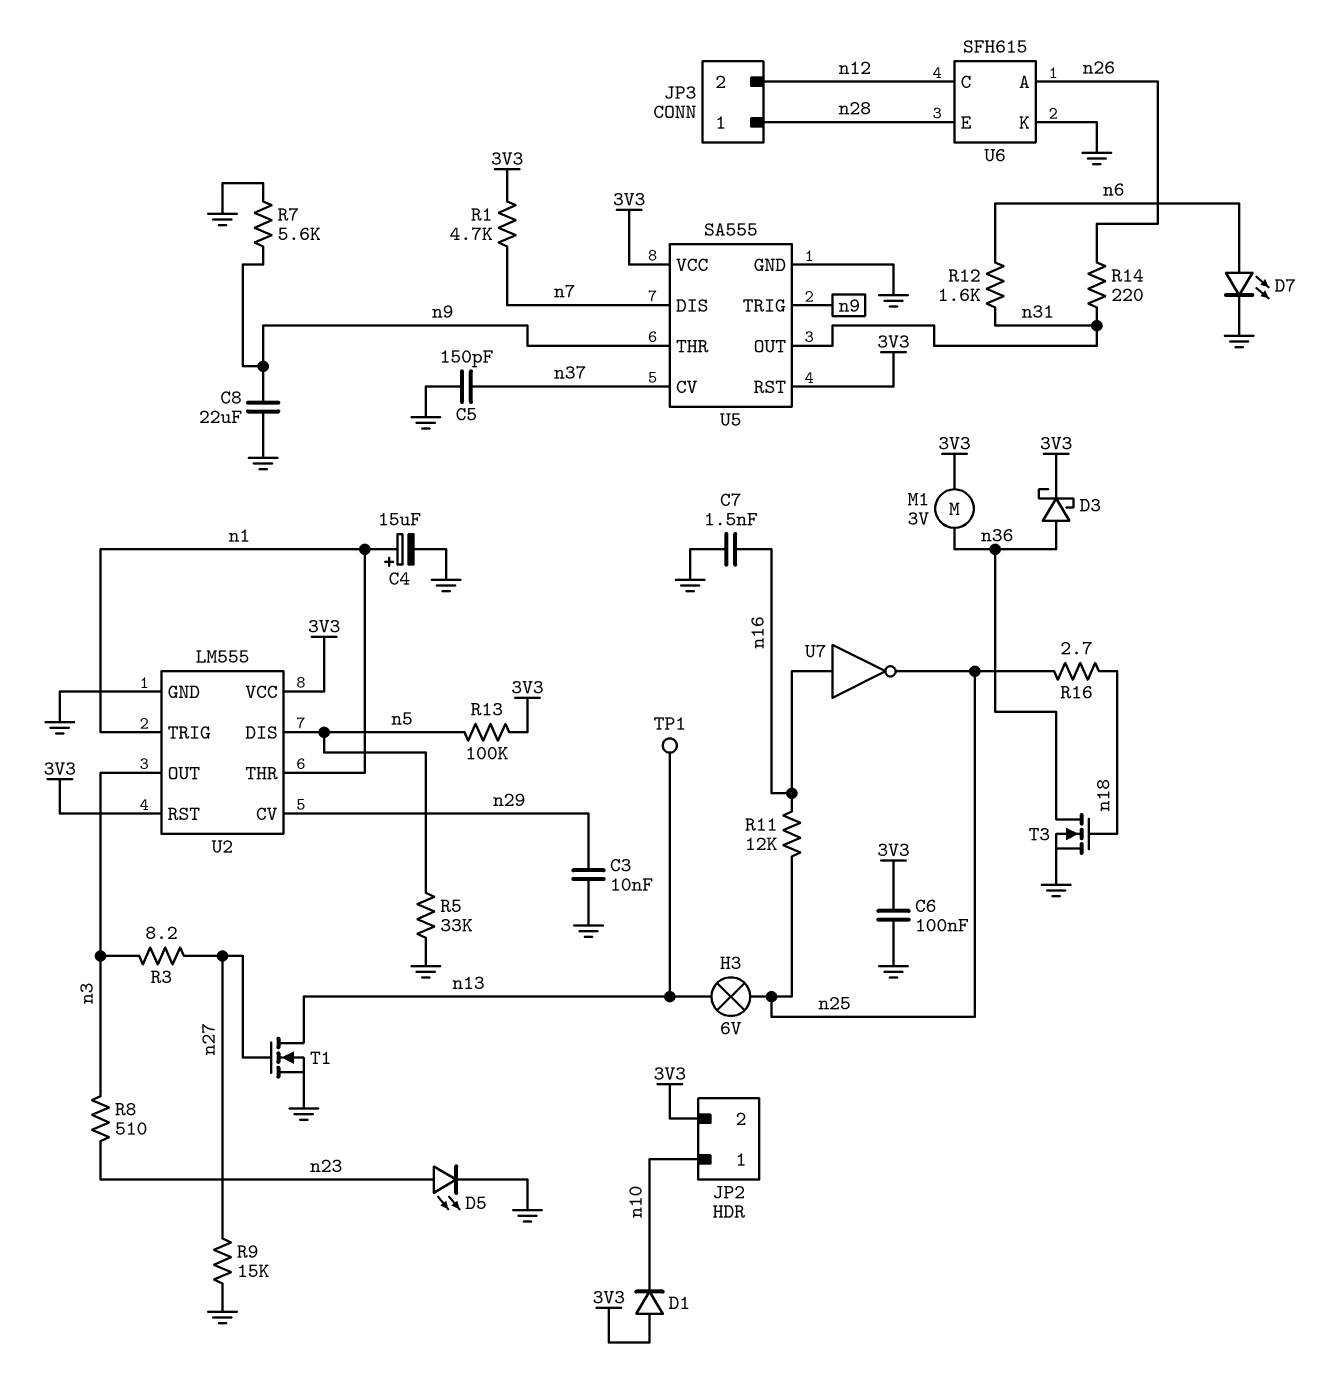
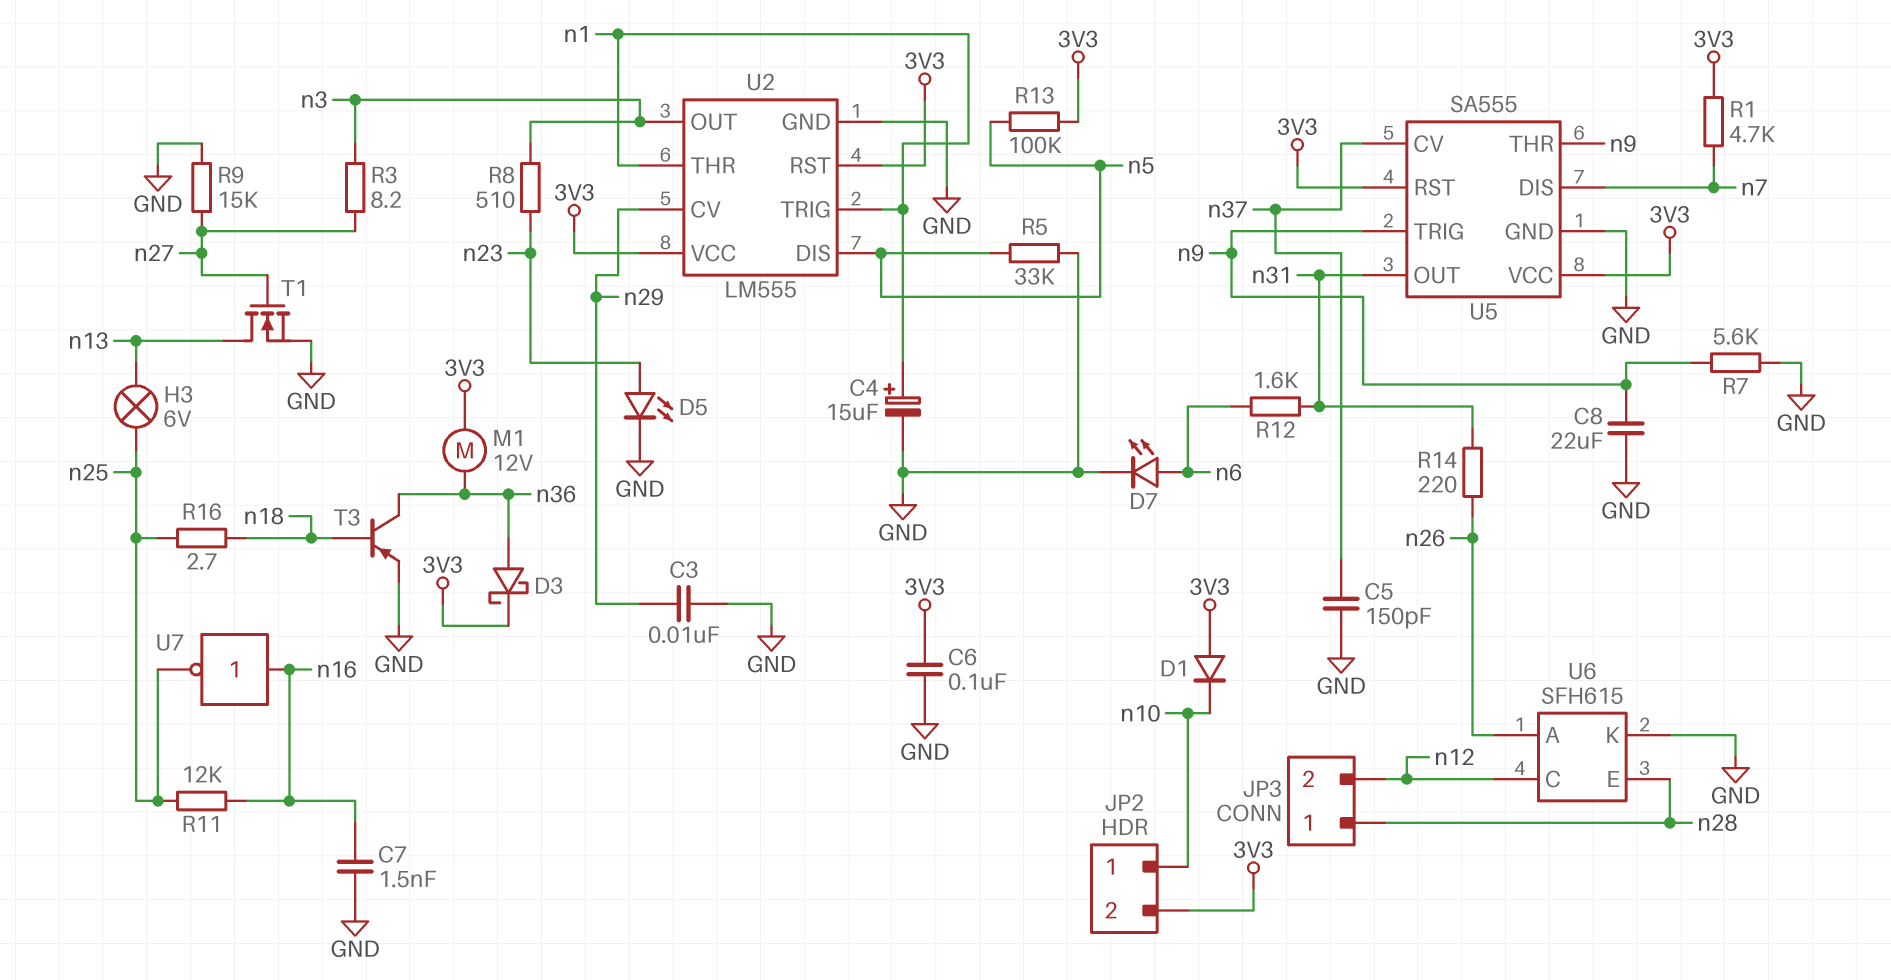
M1: motor 3V (3V3, n36) -> motor 12V (3V3, n36)
T3: NMOS (G n18, D n36, S GND) -> PNP (B n18, C n36, E GND)
TP1: test point (n13) -> none

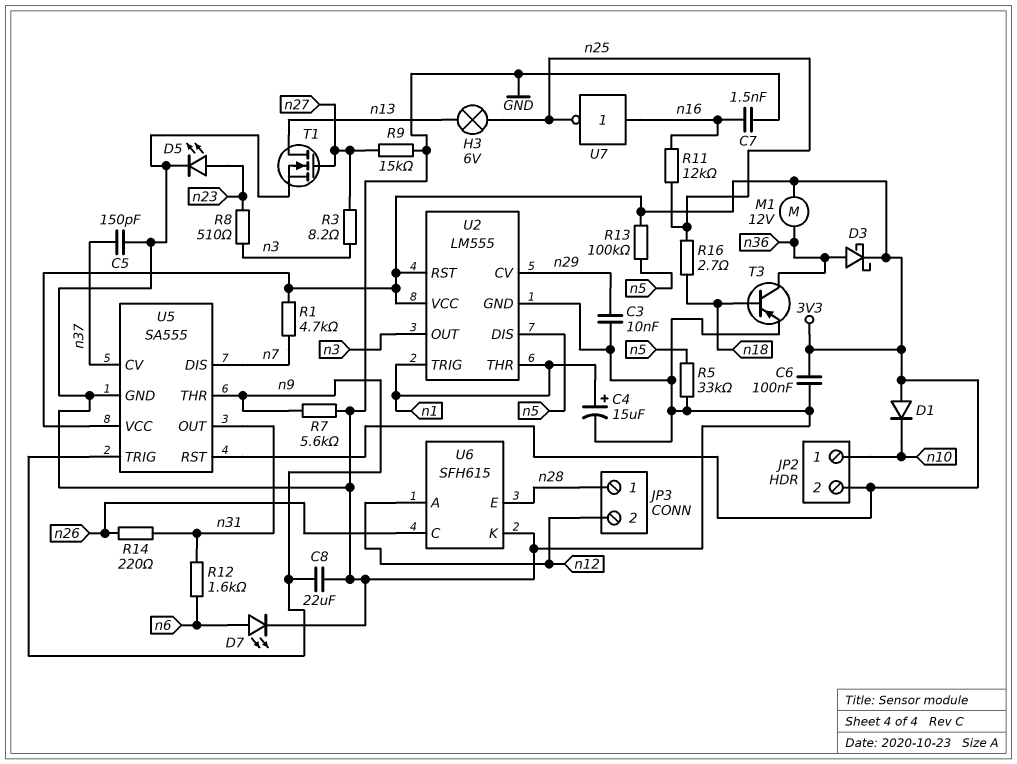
U6 pin A: n26 -> n12
U6 pin C: n12 -> n26

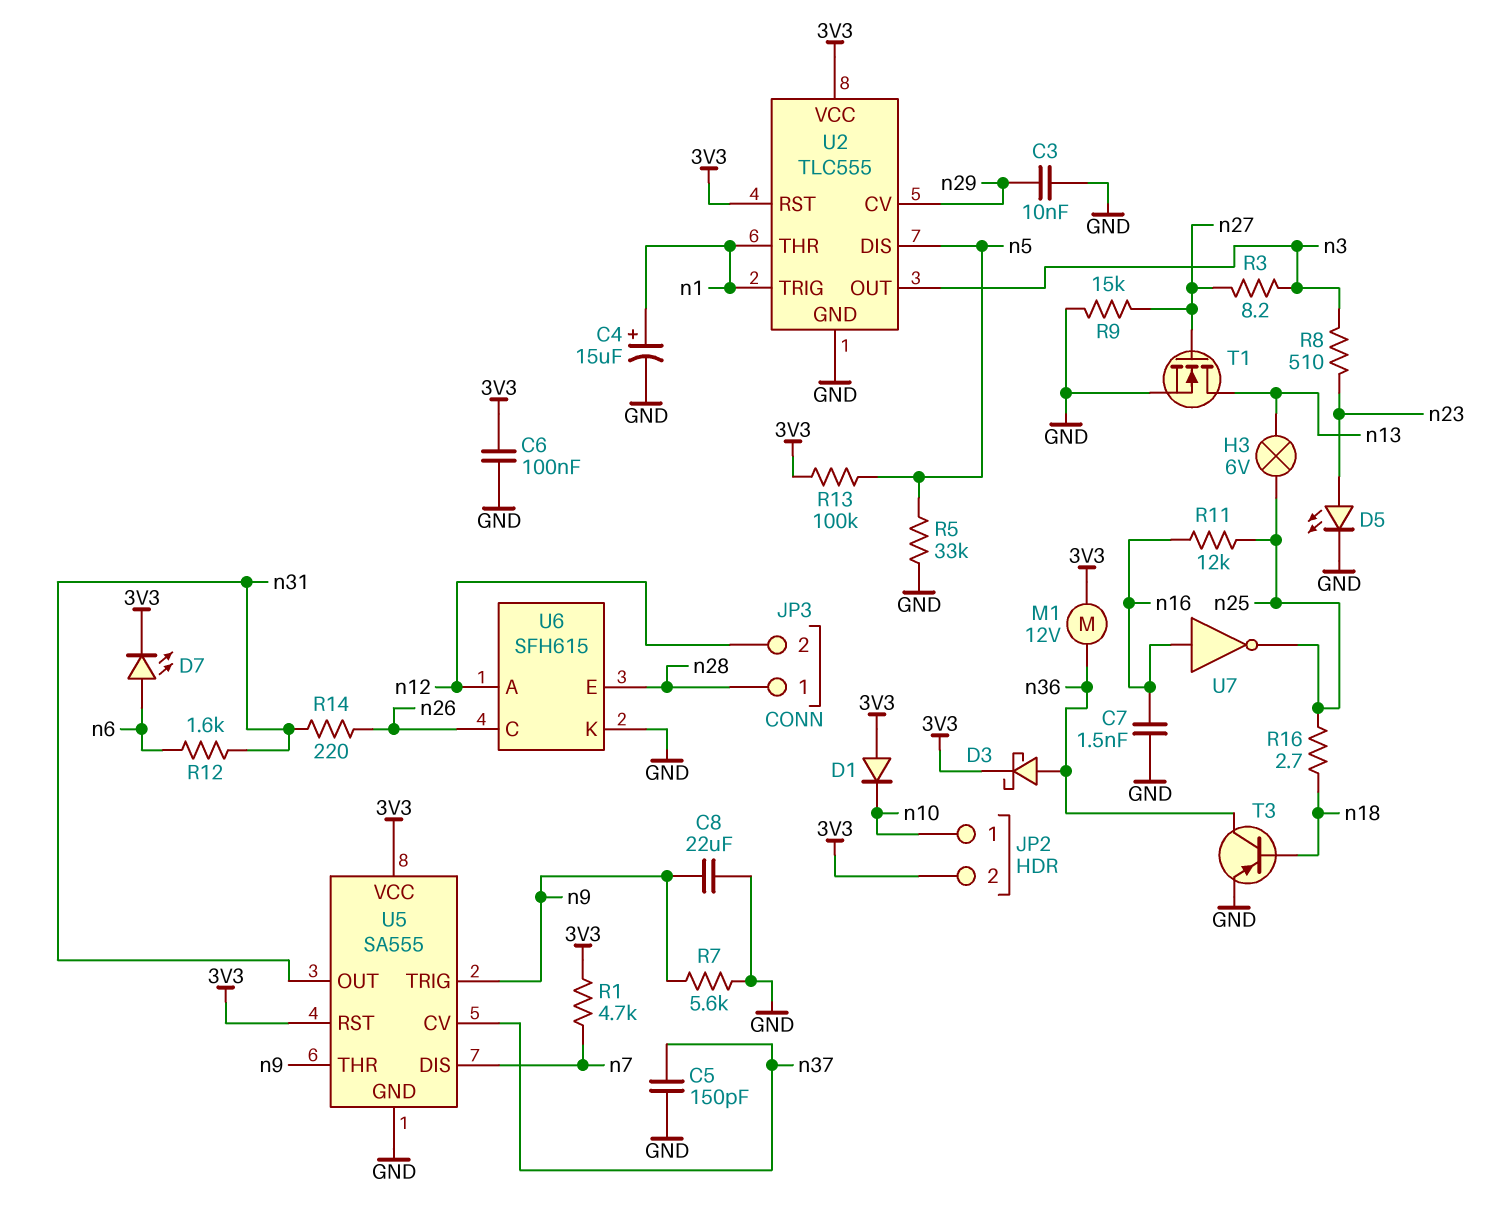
D7: LED (A n6, K GND) -> LED (A n6, K 3V3)
U2: LM555 -> TLC555

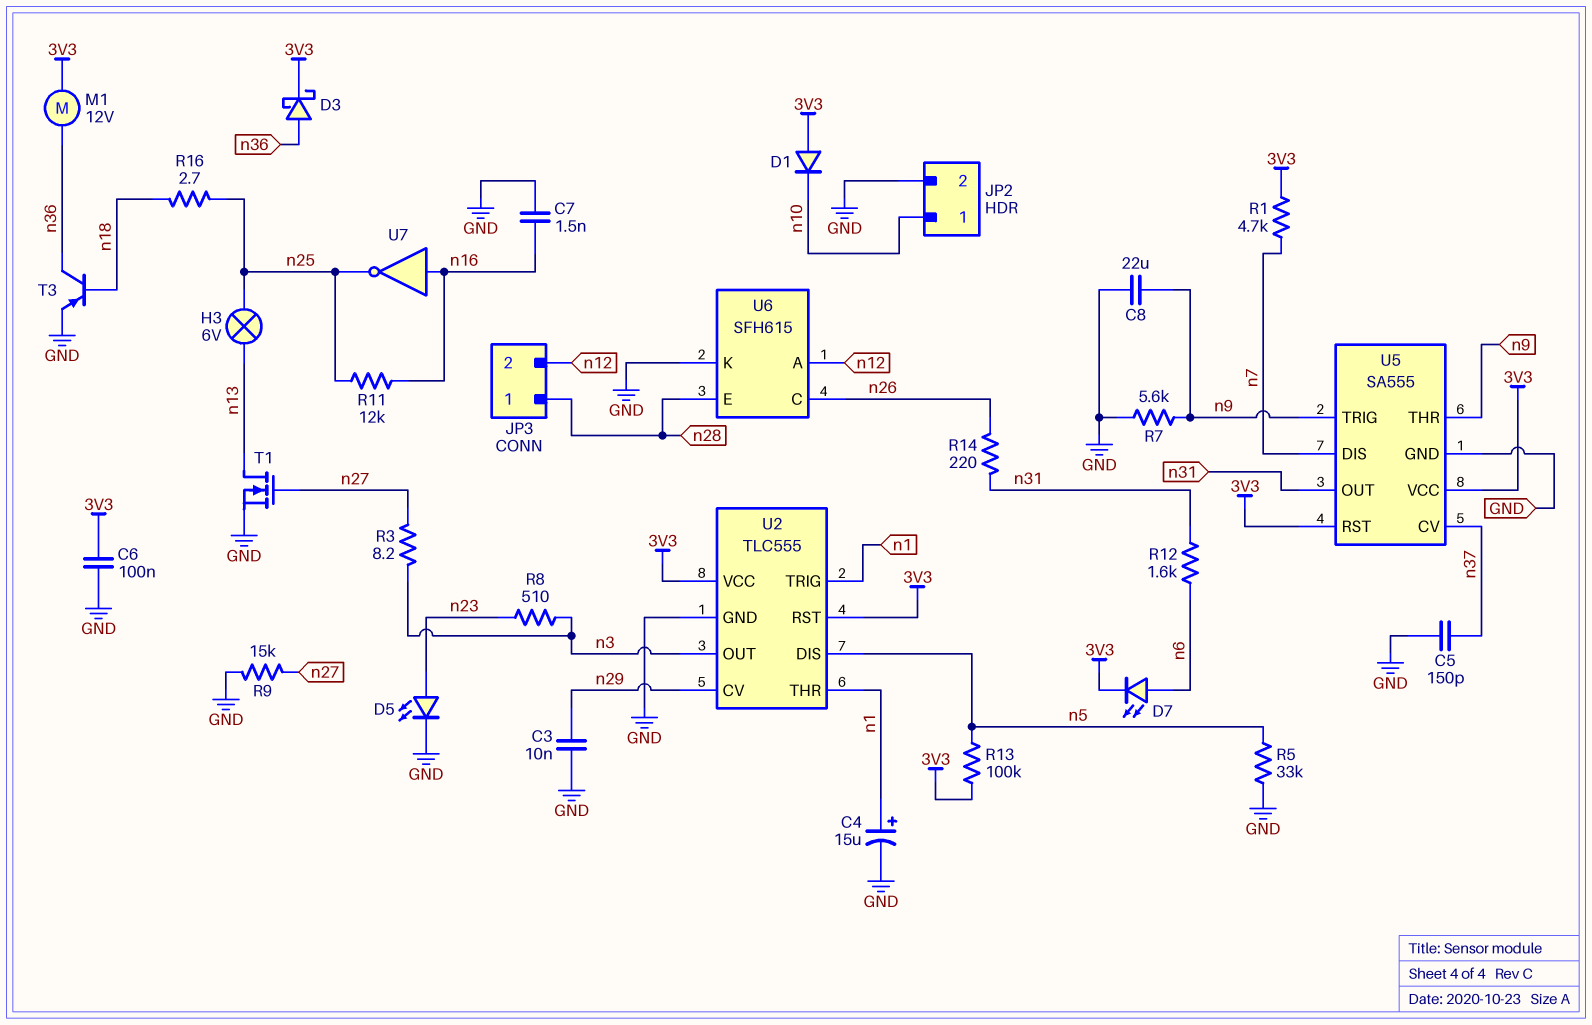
JP2 pin 2: 3V3 -> GND

